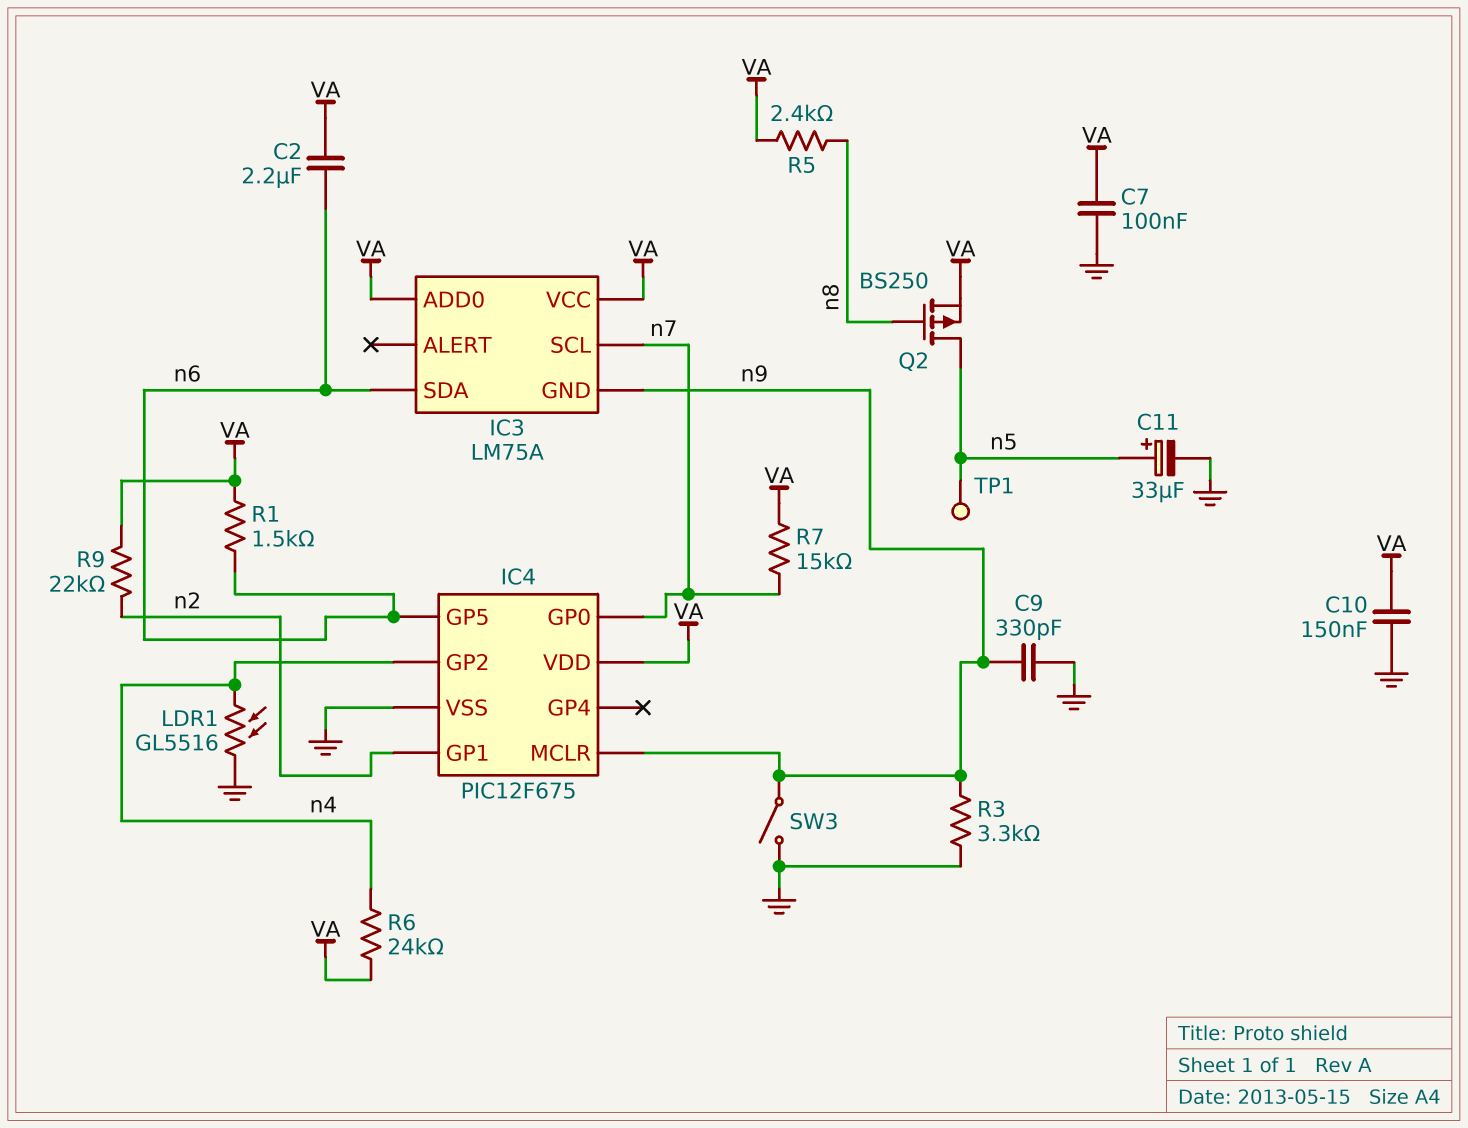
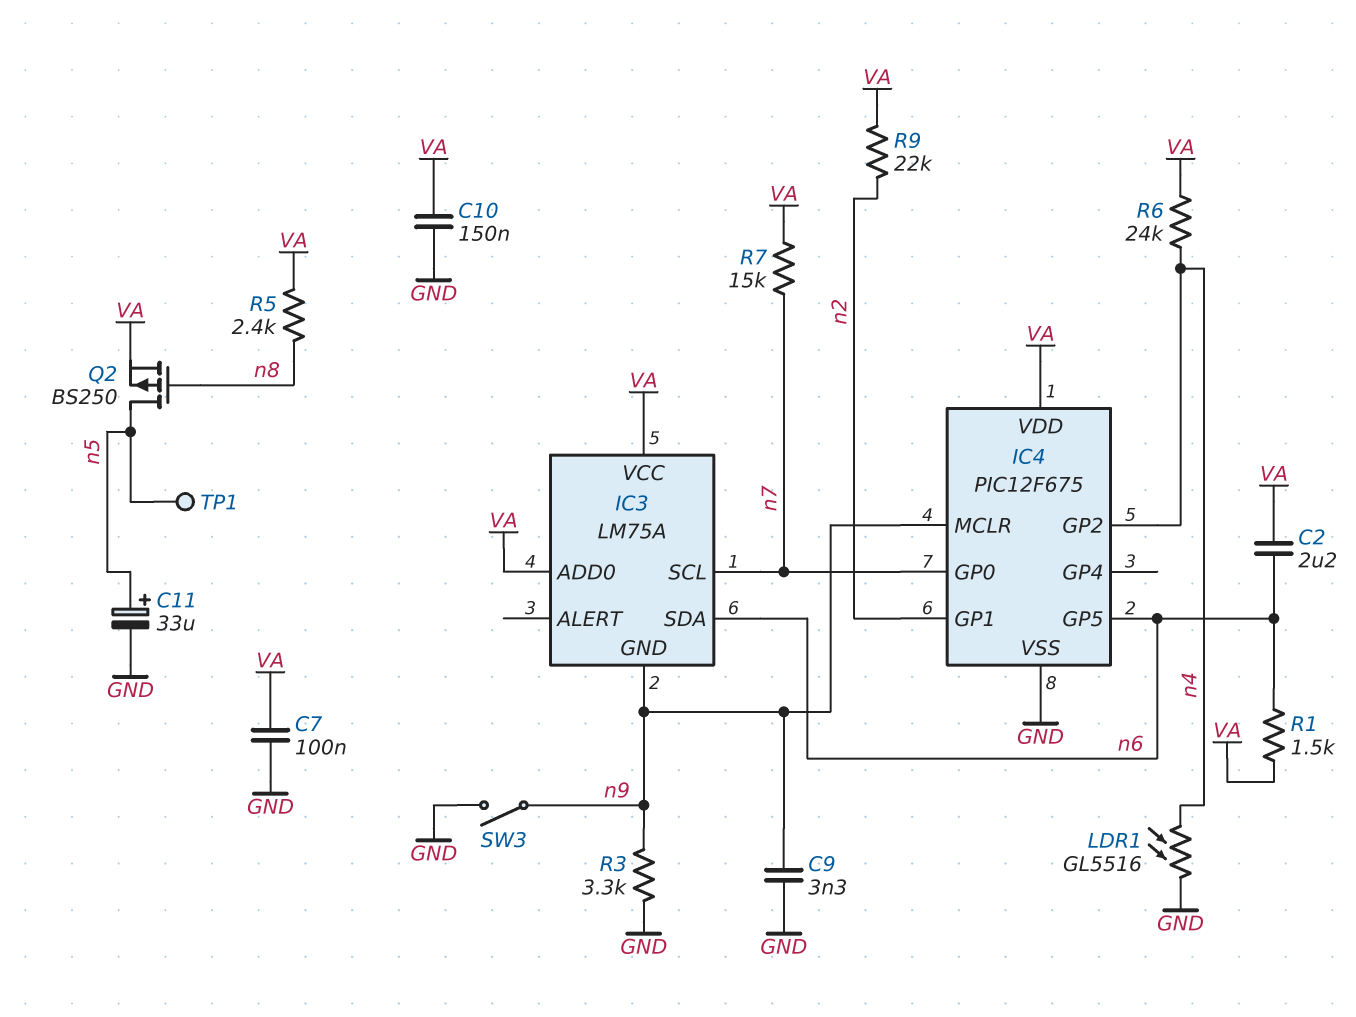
C9: 330pF (GND, n9) -> 3.3nF (GND, n9)

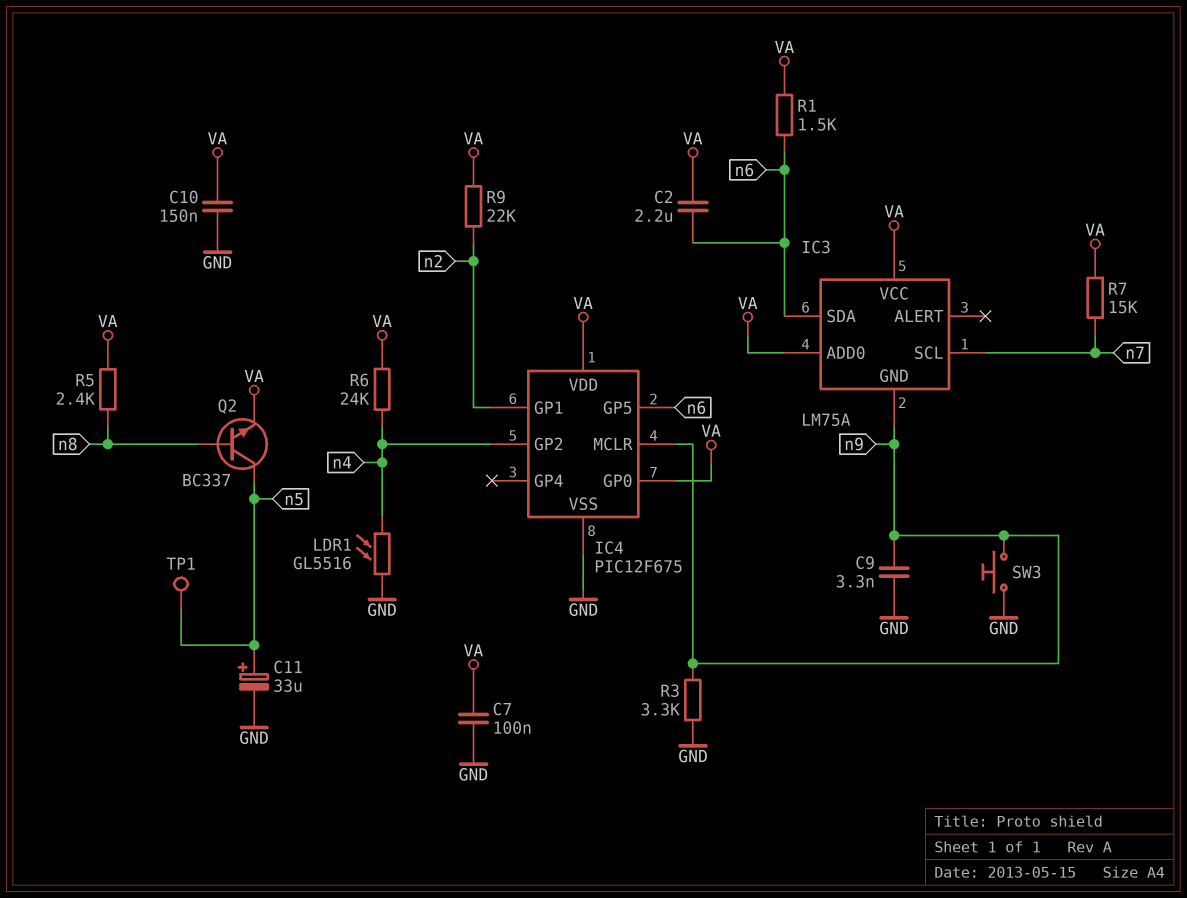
IC4 pin GP0: n7 -> VA
Q2: PMOS BS250 (G n8, D n5, S VA) -> NPN BC337 (B n8, C n5, E VA)
SW3: switch (GND, n9) -> button (GND, n9)

